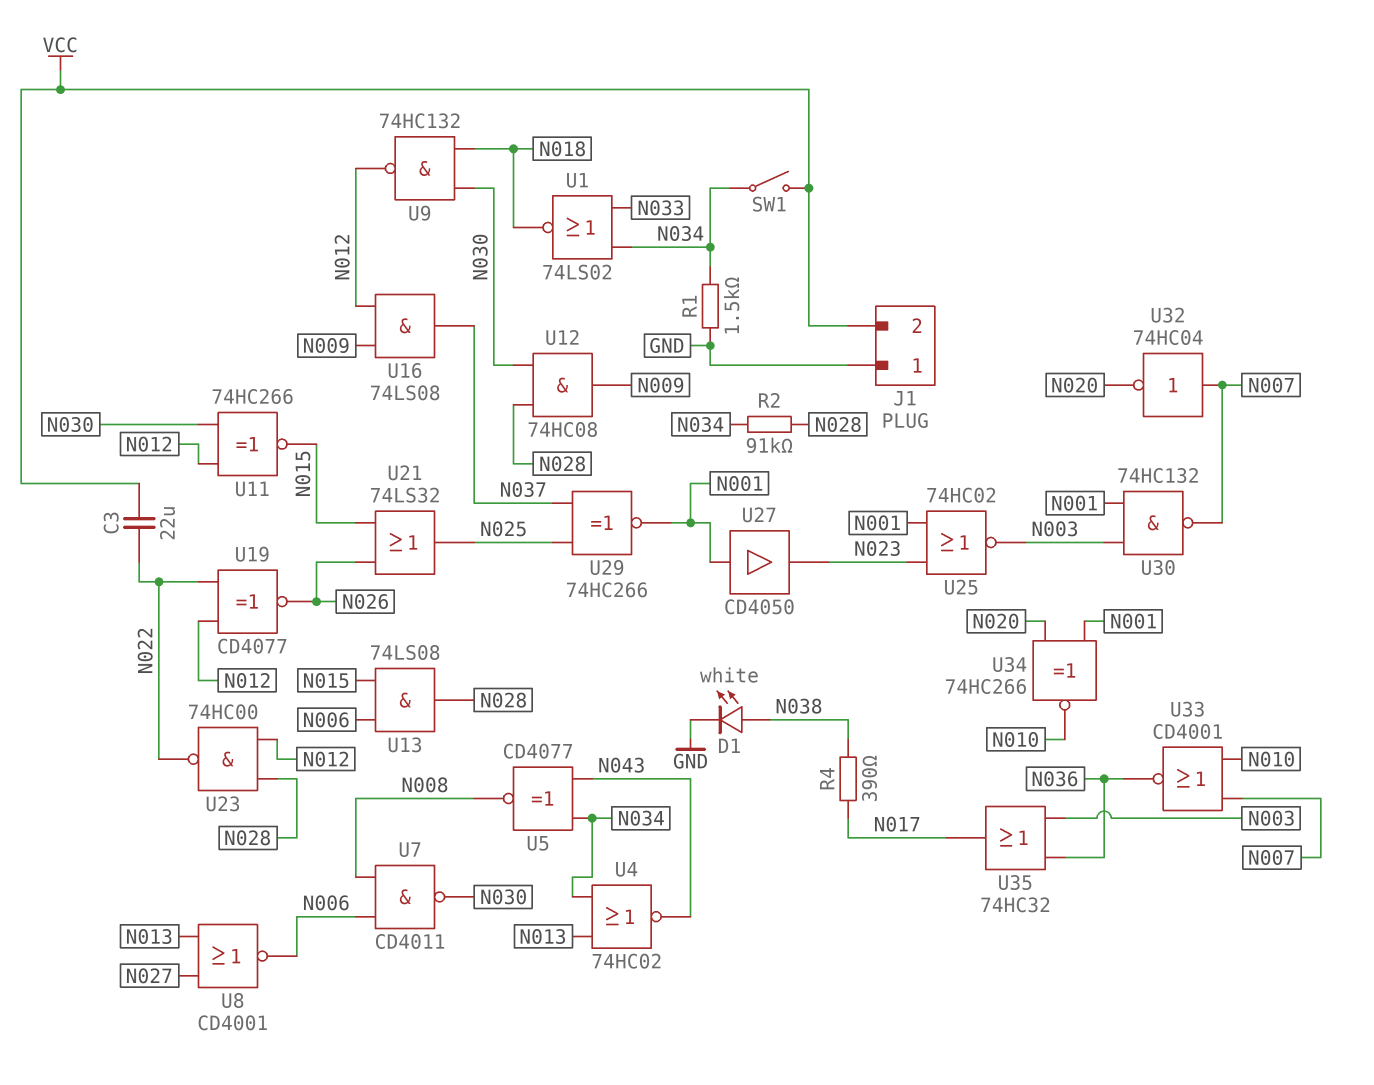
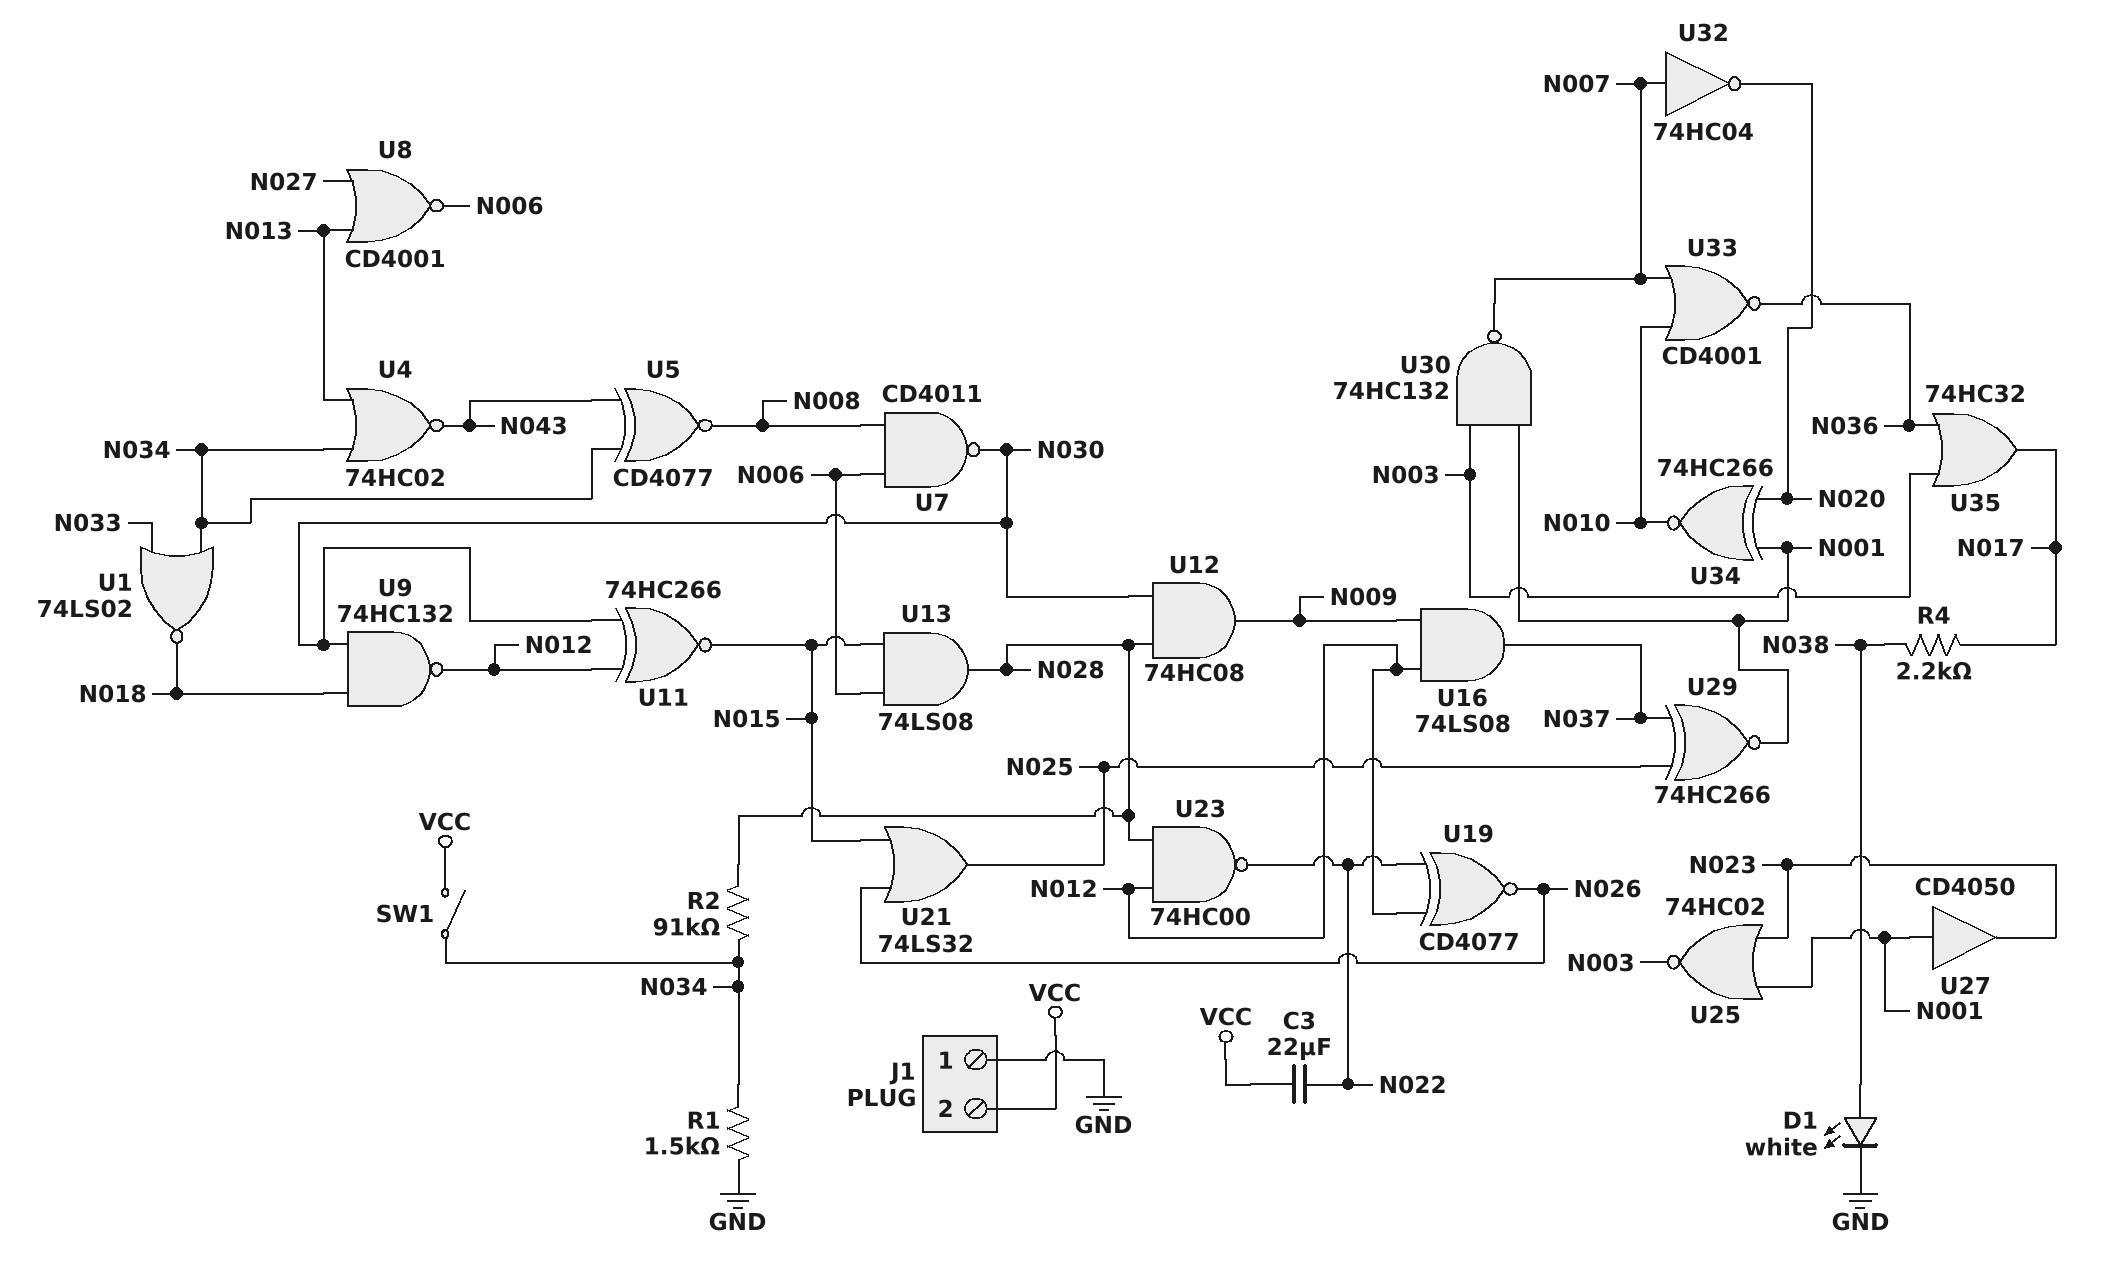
R4: 390 (N017, N038) -> 2.2k (N017, N038)

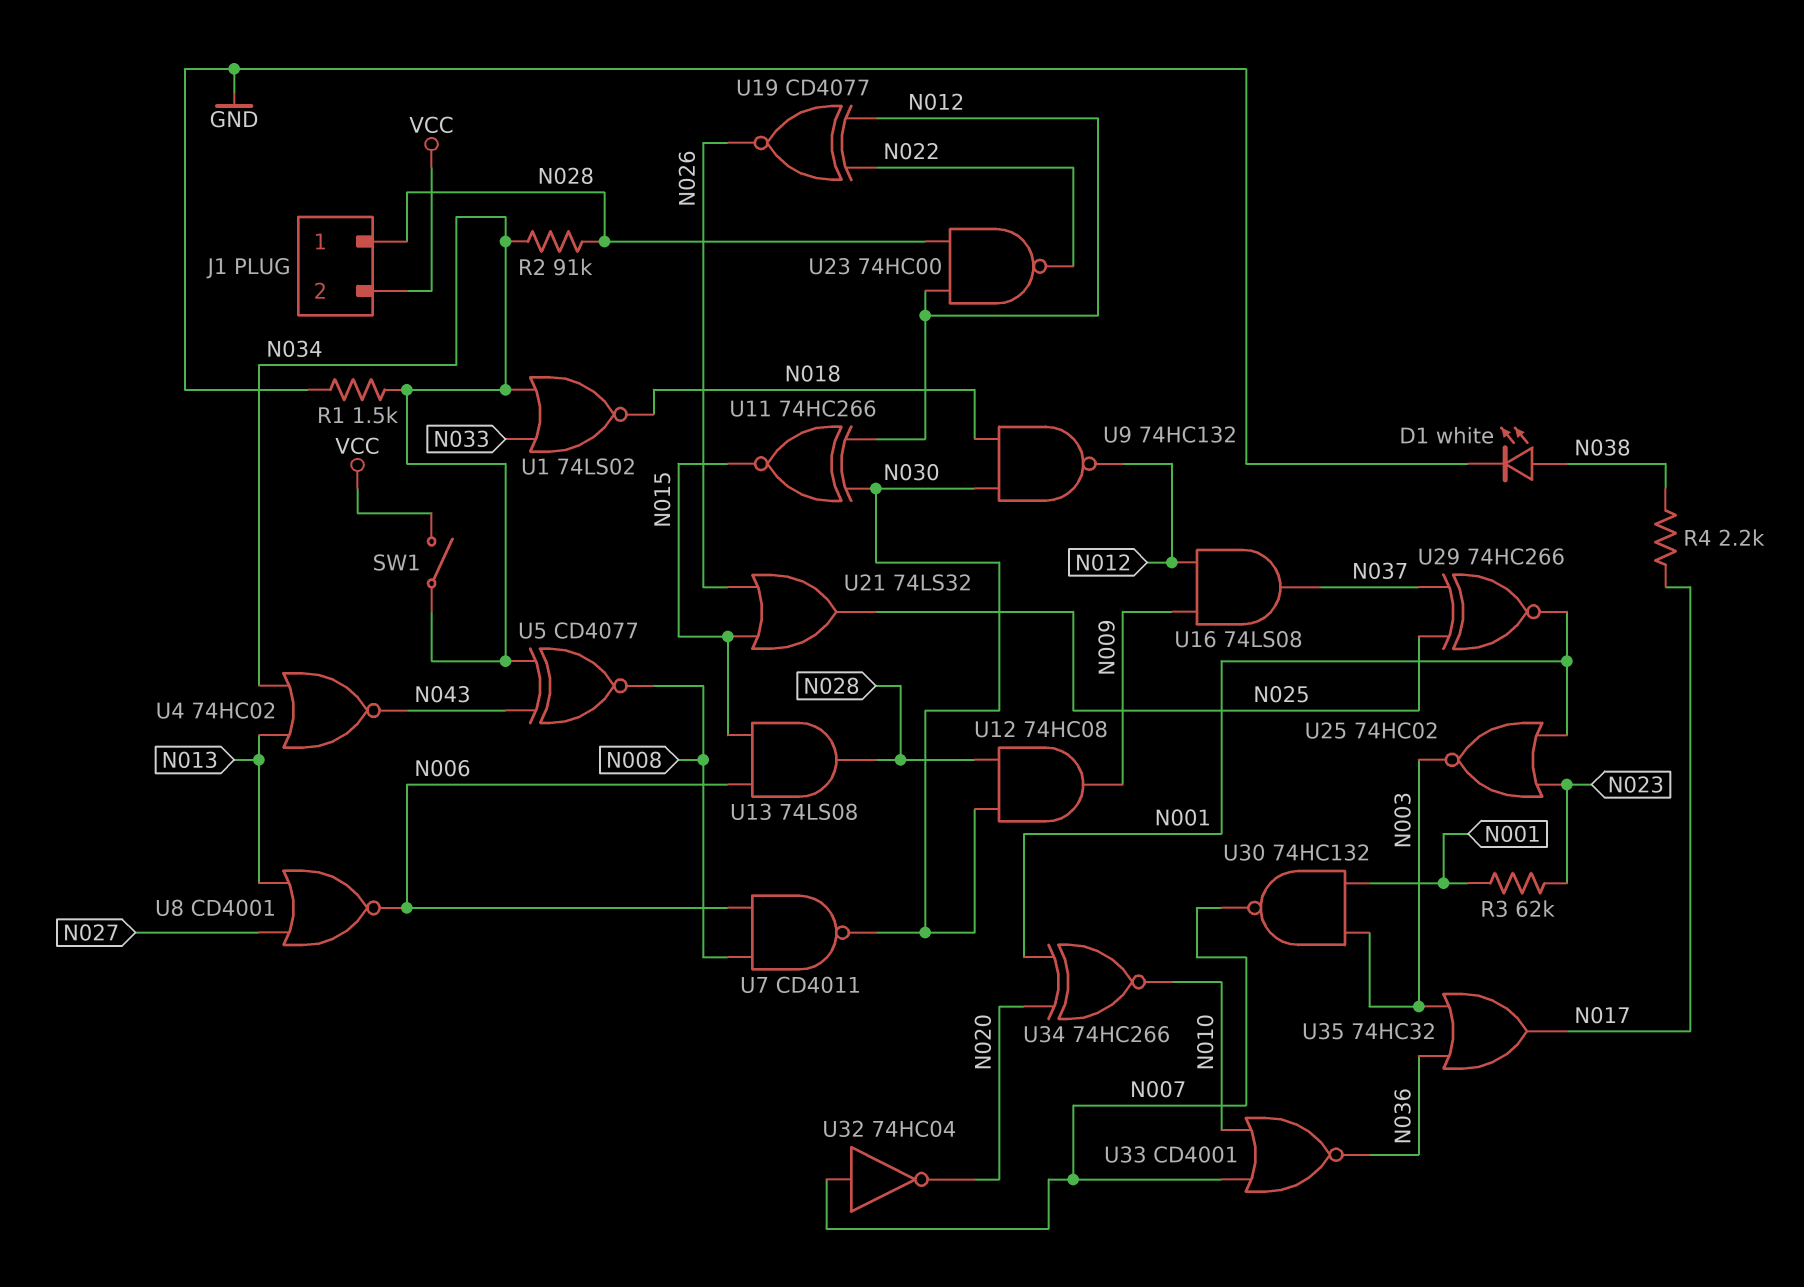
C3: 22uF (N022, VCC) -> none
J1 pin 1: GND -> N028
R3: none -> 62k (N001, N023)
U27: buffer CD4050 (in N001, out N023) -> none

